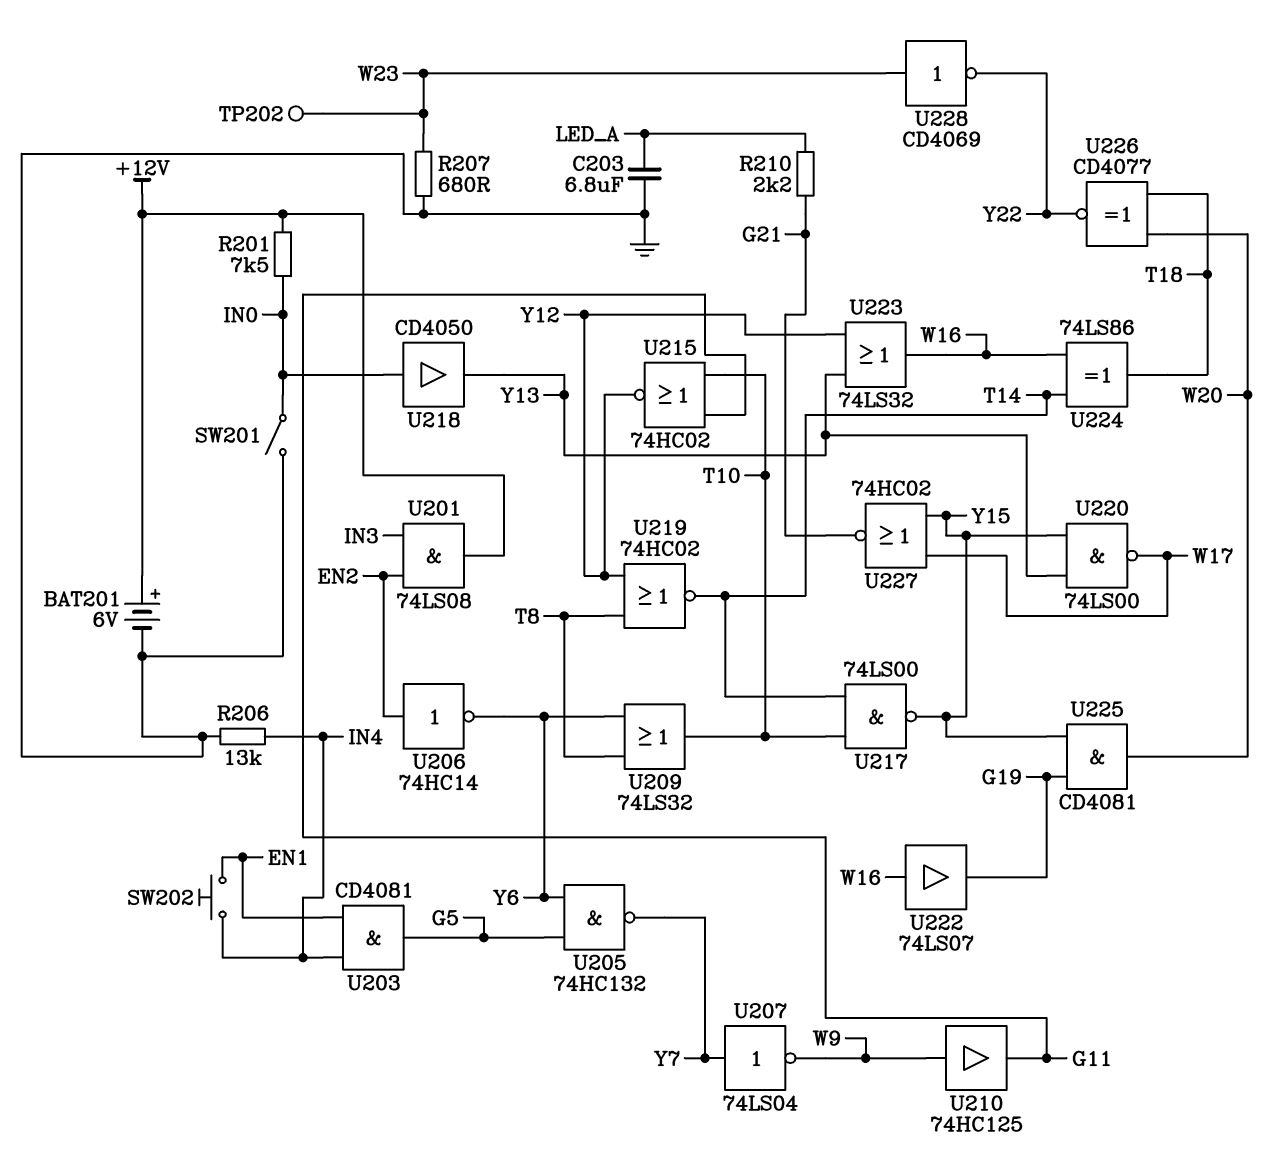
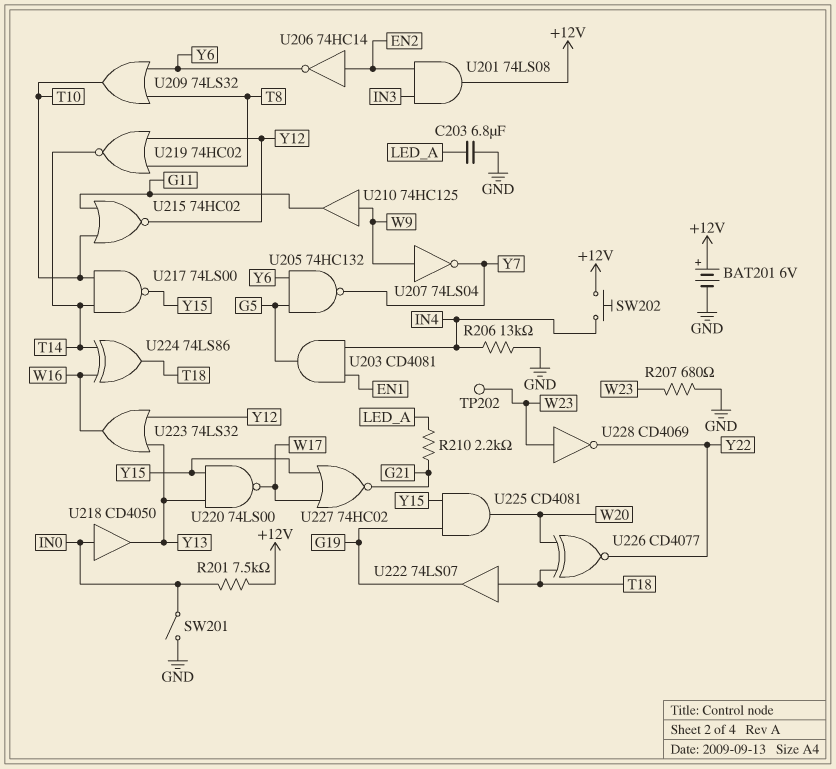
SW202: button (EN1, IN4) -> button (+12V, IN4)
U207: NOT 74LS04 (in Y7, out W9) -> NOT 74LS04 (in W9, out Y7)
U222: buffer 74LS07 (in W16, out G19) -> buffer 74LS07 (in T18, out G19)

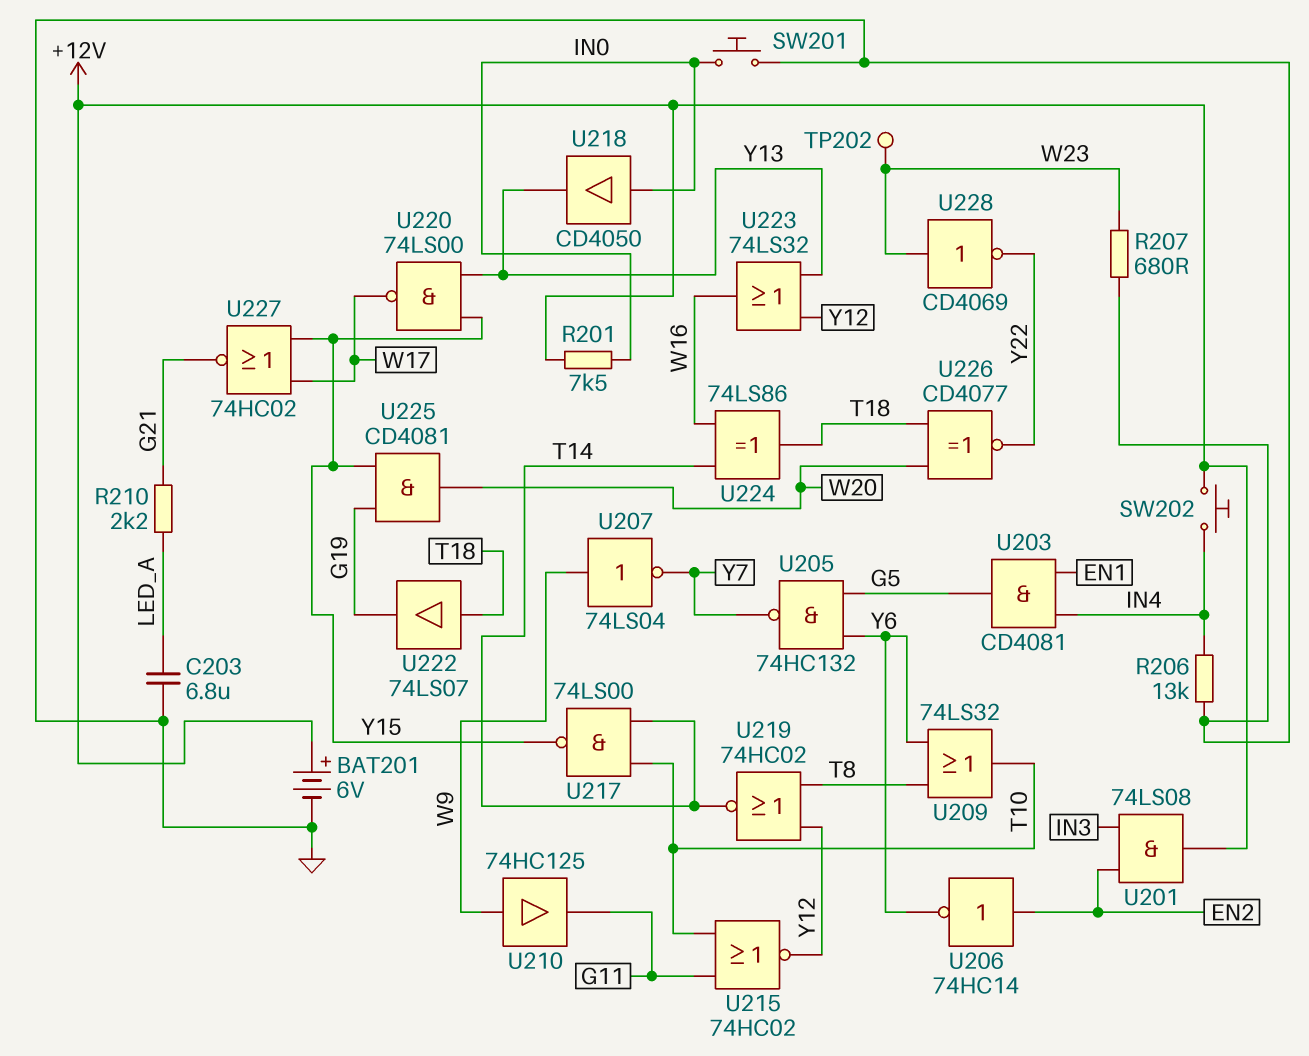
SW201: switch (GND, IN0) -> button (GND, IN0)

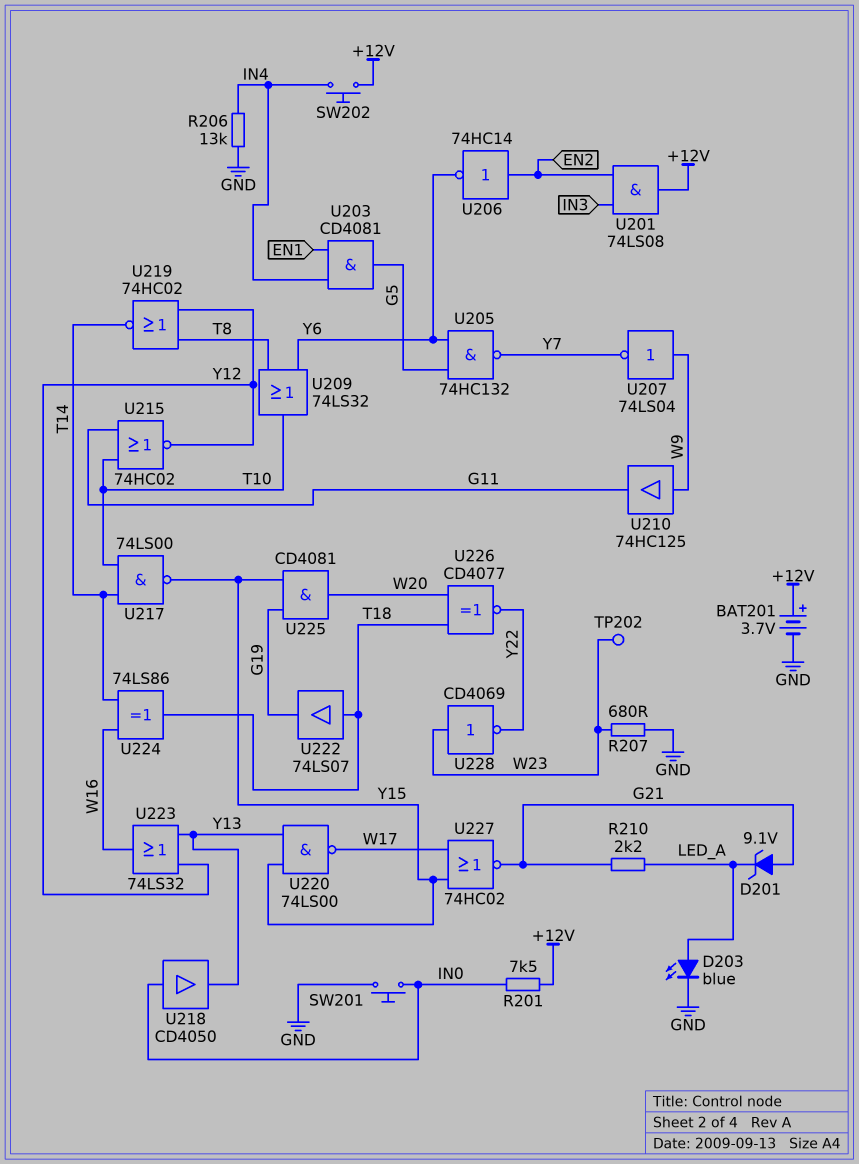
BAT201: 6V (plus +12V, minus GND) -> 3.7V (plus +12V, minus GND)
C203: 6.8uF (GND, LED_A) -> none
D201: none -> zener 9.1V (A G21, K LED_A)
D203: none -> LED blue (A LED_A, K GND)

